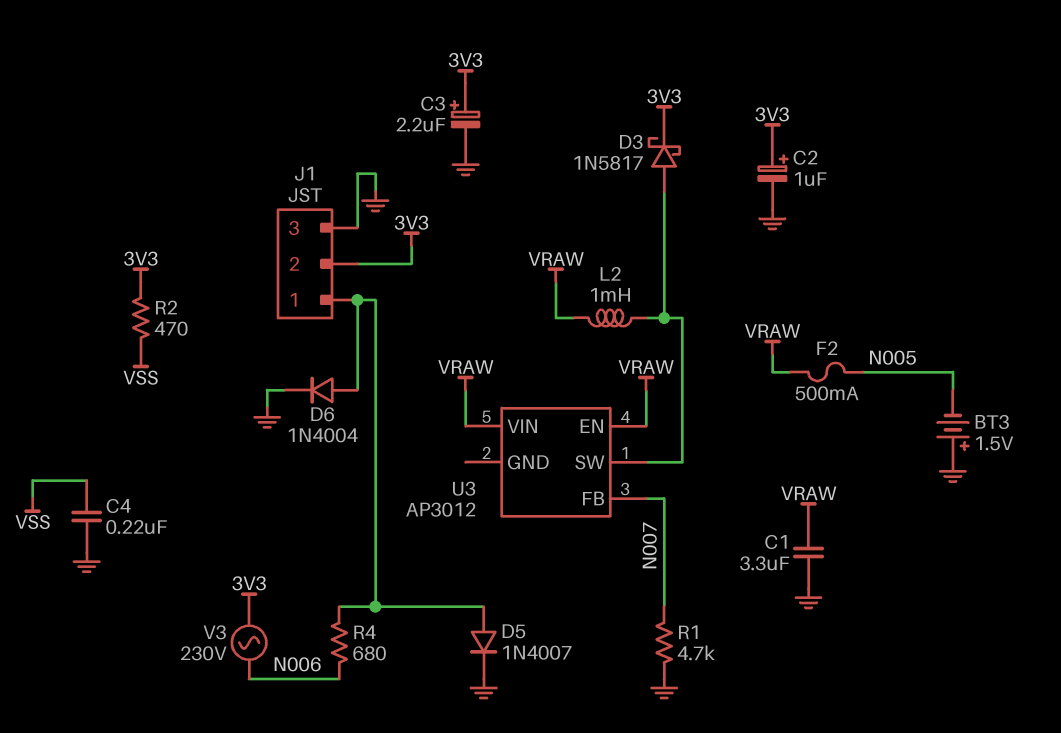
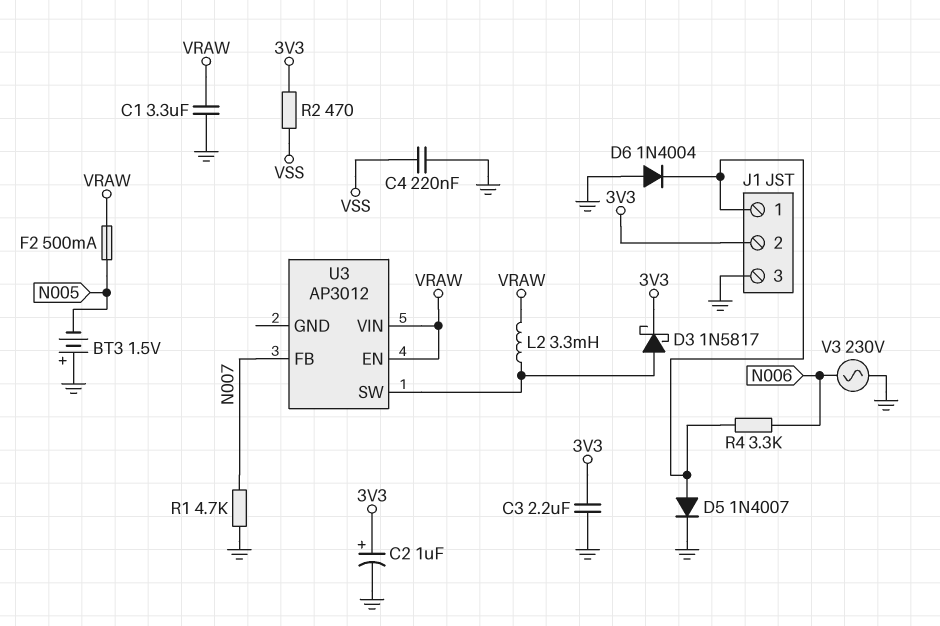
C3: 2.2uF (plus 3V3, minus GND) -> 2.2uF (3V3, GND)
D6: diode 1N4004 (A J1/1, K GND) -> diode 1N4004 (A GND, K J1/1)
L2: 1mH (U3/SW, VRAW) -> 3.3mH (U3/SW, VRAW)
R4: 680 (J1/1, N006) -> 3.3k (J1/1, N006)
V3: AC 230V (3V3, N006) -> AC 230V (GND, N006)

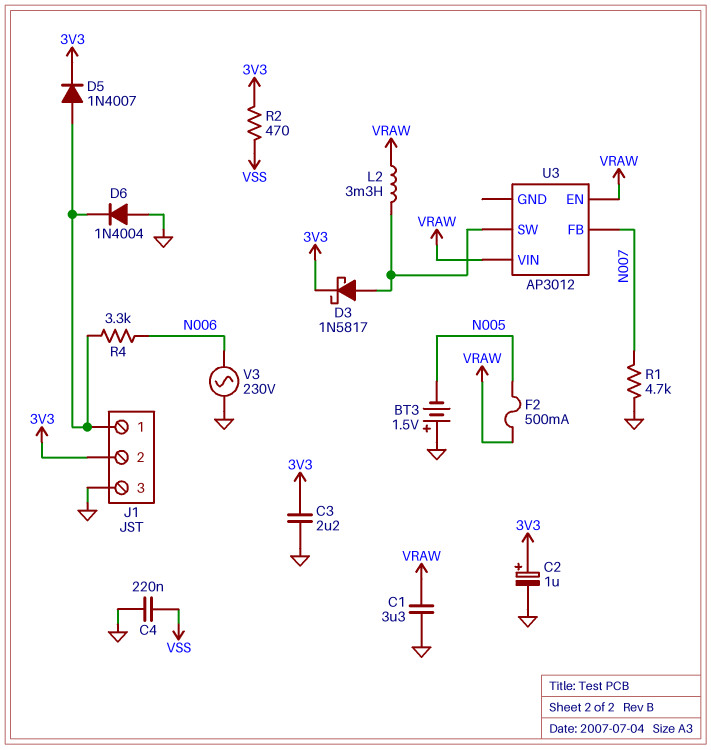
D5: diode 1N4007 (A J1/1, K GND) -> diode 1N4007 (A J1/1, K 3V3)

